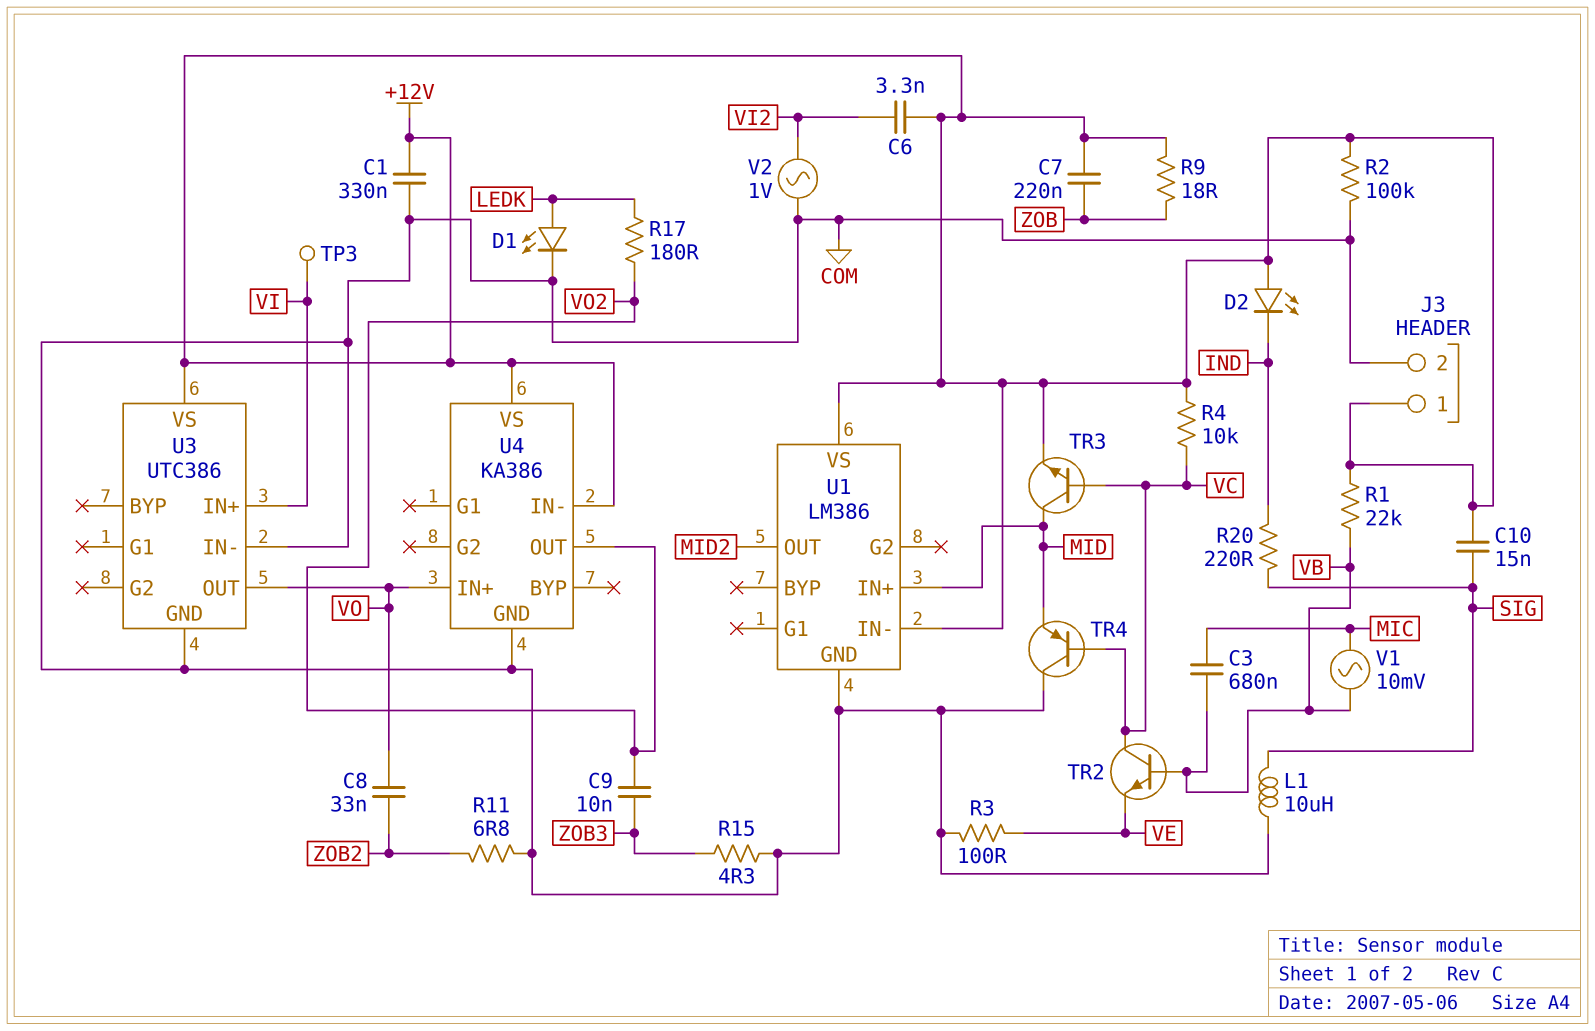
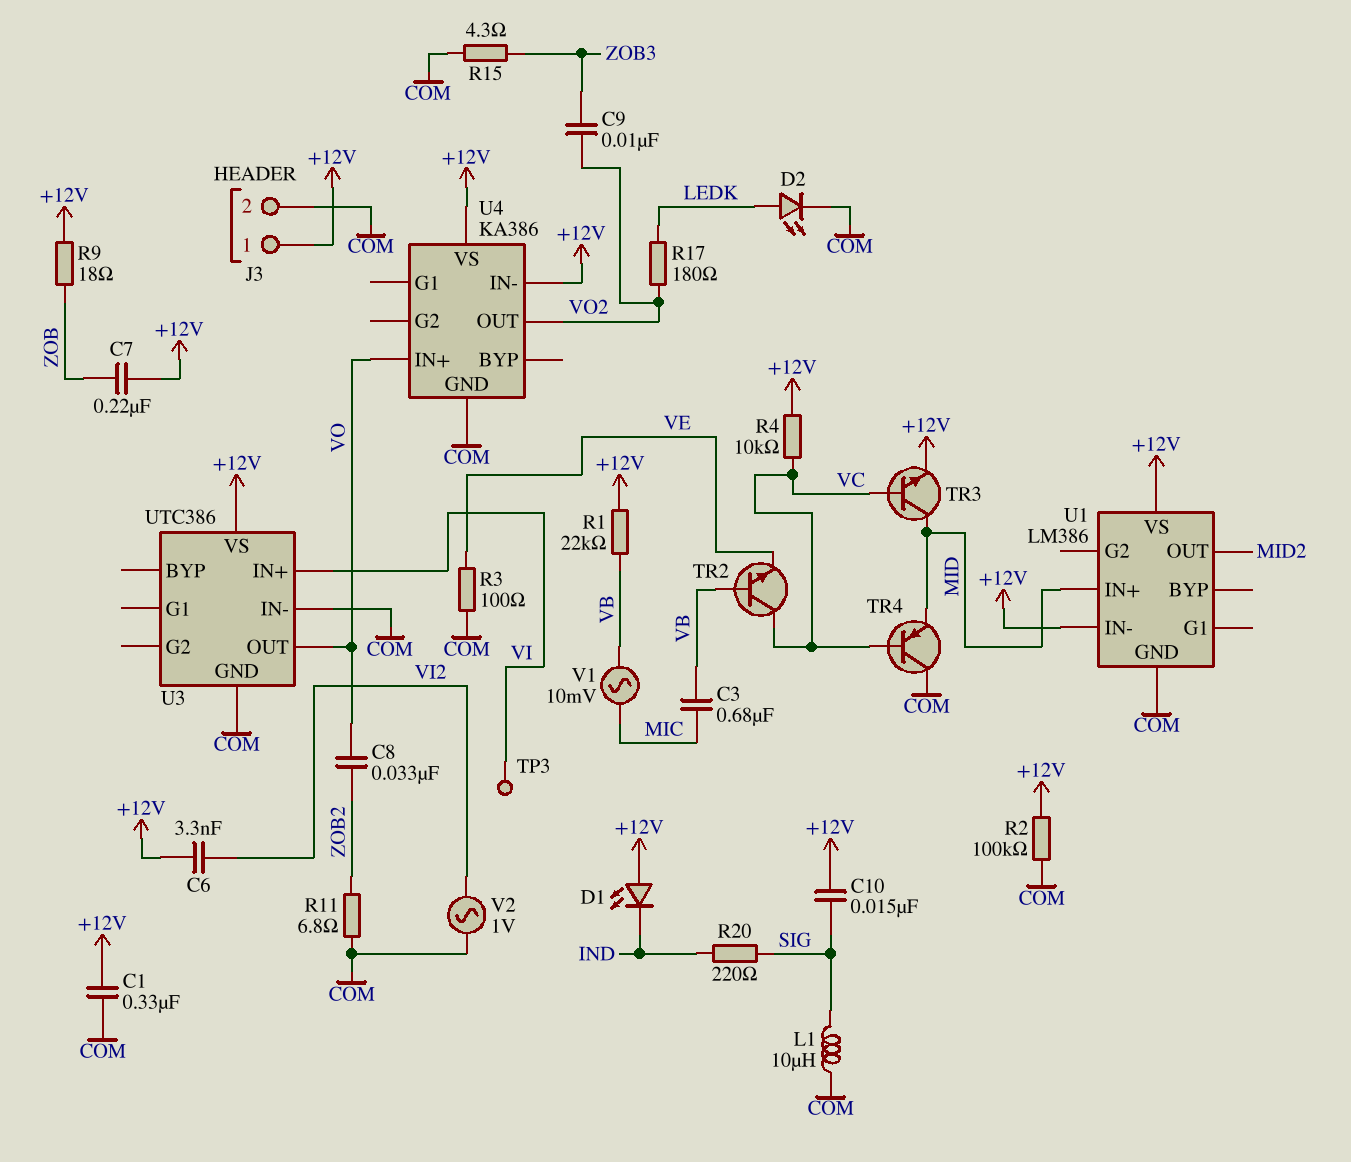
D1: LED (A LEDK, K COM) -> LED (A +12V, K IND)
D2: LED (A +12V, K IND) -> LED (A LEDK, K COM)

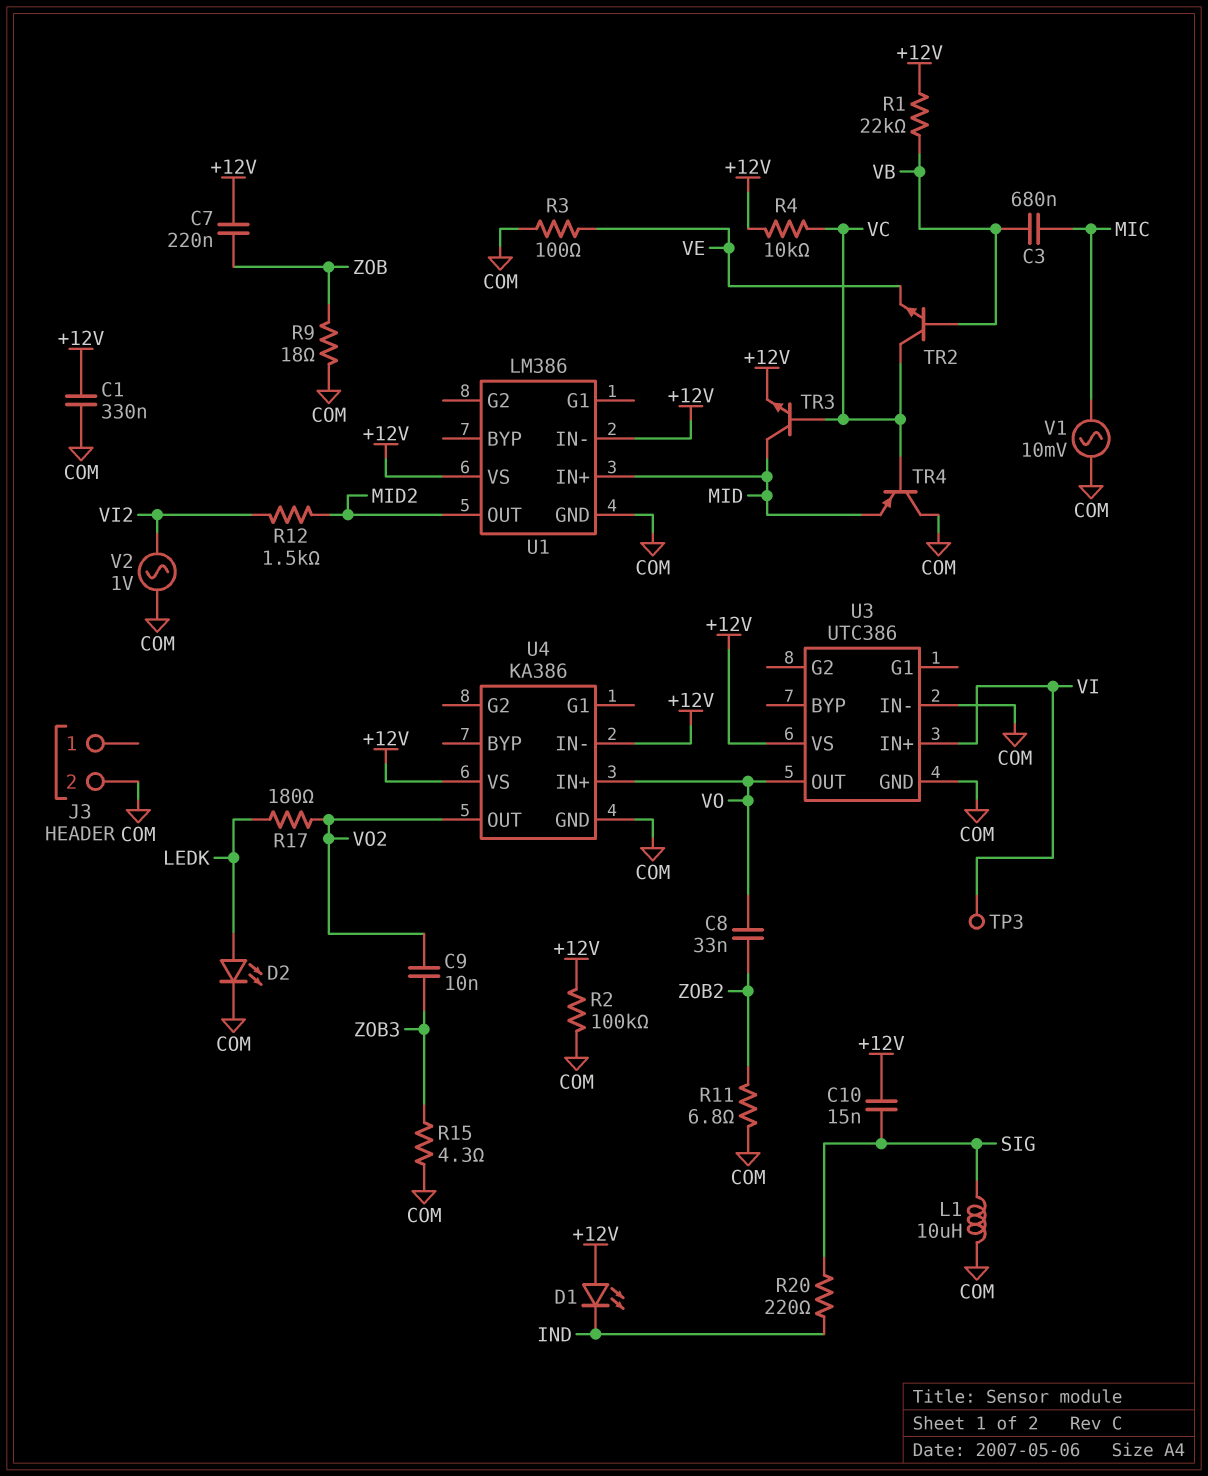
C6: 3.3nF (+12V, VI2) -> none
J3 pin 1: +12V -> none
R9: 18 (+12V, ZOB) -> 18 (COM, ZOB)
R12: none -> 1.5k (MID2, VI2)
V1: AC 10mV (MIC, VB) -> AC 10mV (COM, MIC)

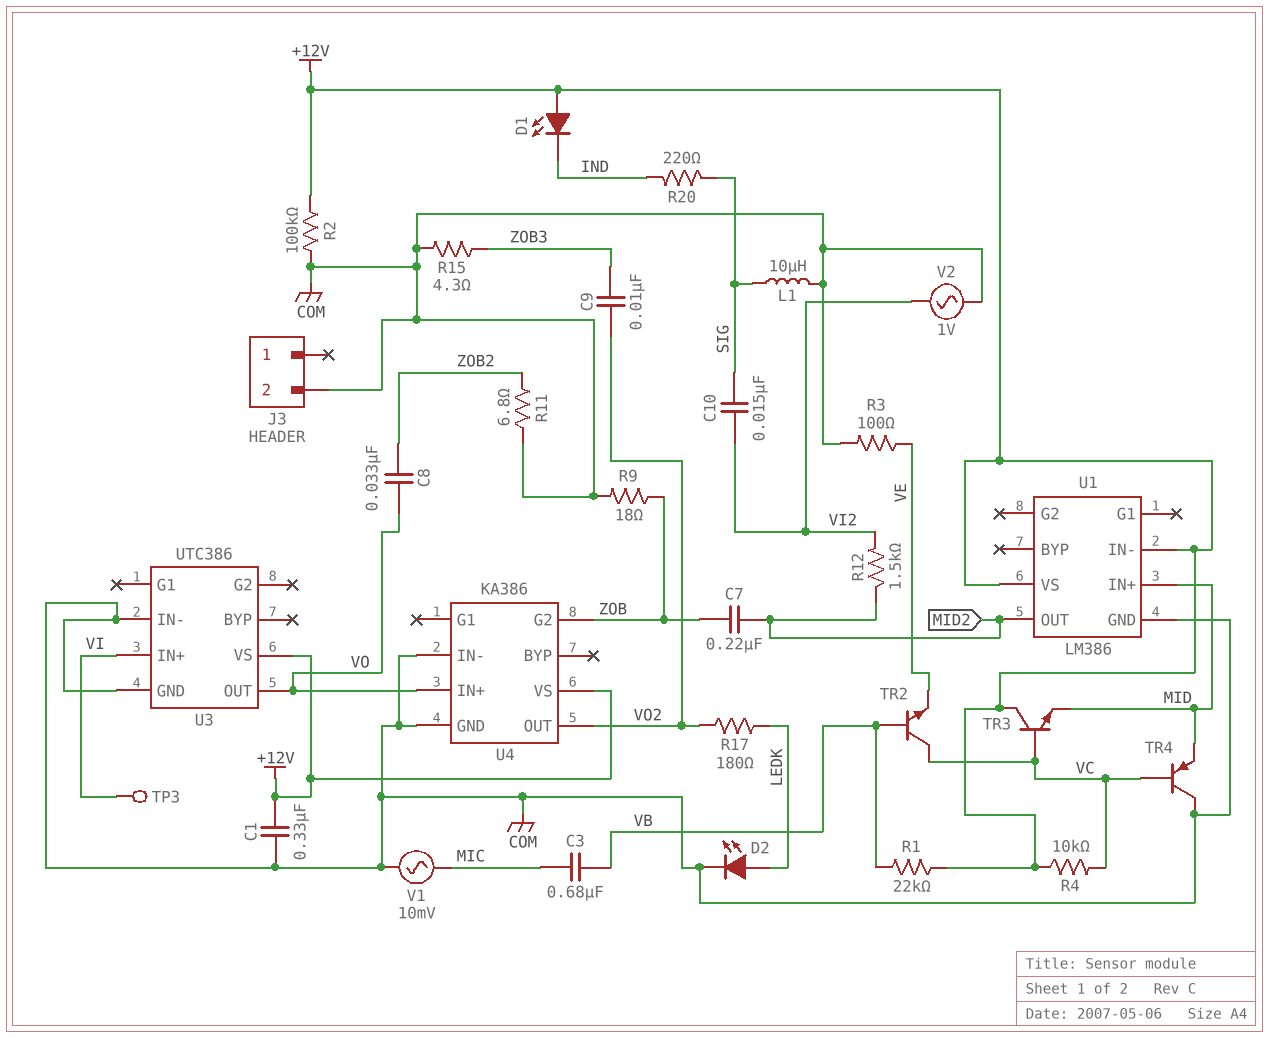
C7: 220nF (+12V, ZOB) -> 220nF (MID2, ZOB)
C10: 15nF (+12V, SIG) -> 15nF (SIG, VI2)
TR3: NPN (B VC, C MID, E +12V) -> NPN (B VC, C +12V, E MID)
U4 pin G2: none -> ZOB
U4 pin IN-: +12V -> COM

